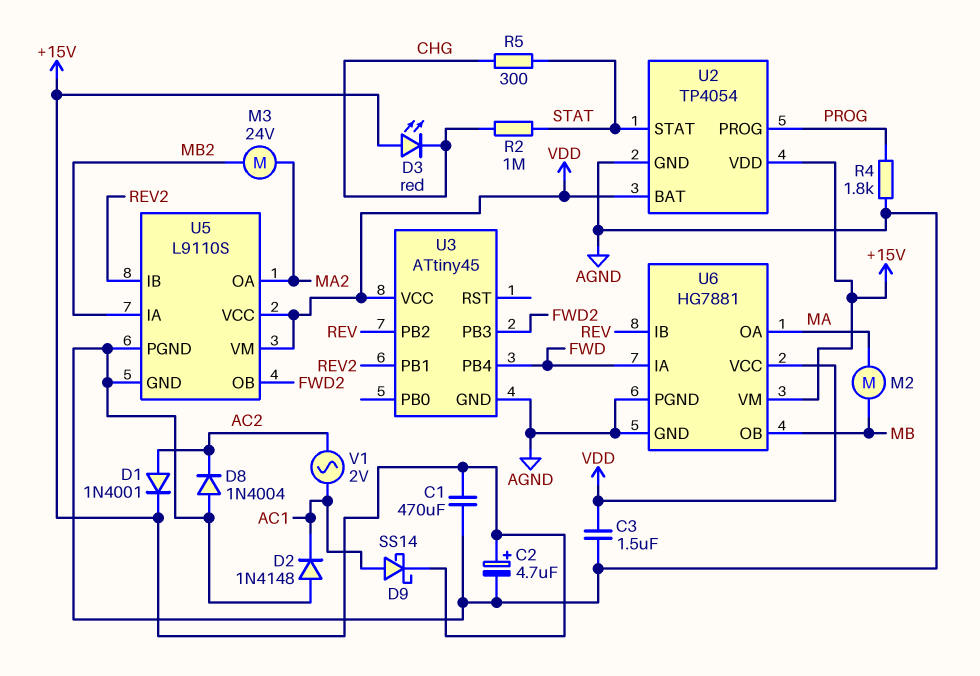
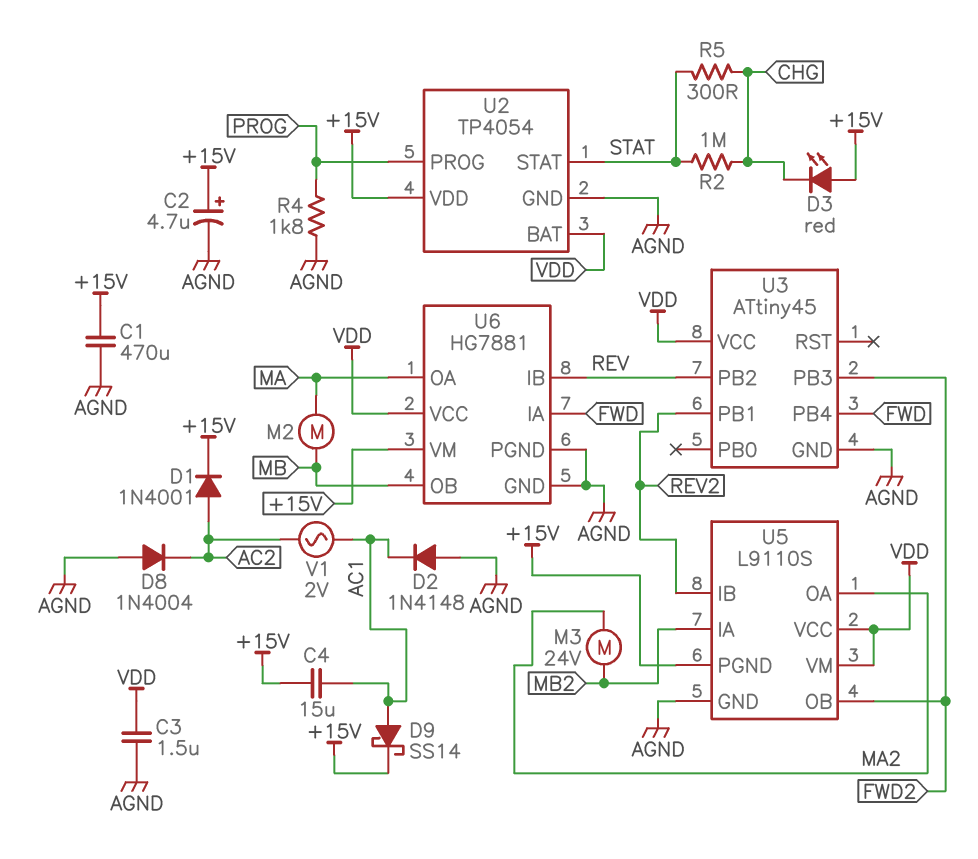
C4: none -> 15uF (+15V, AC1)
U5 pin PGND: AGND -> +15V

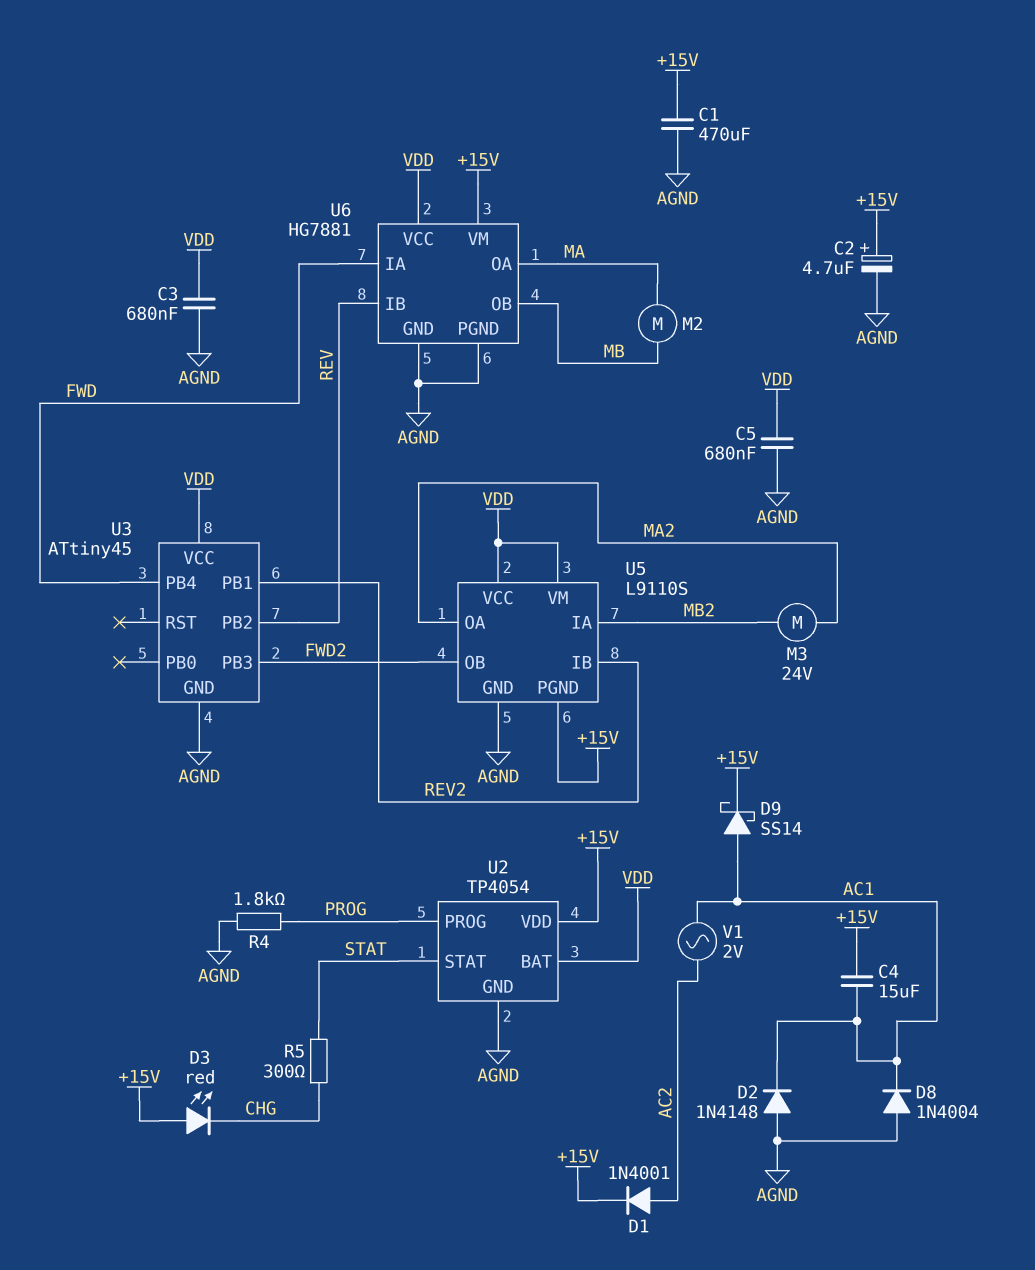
C3: 1.5uF (AGND, VDD) -> 680nF (AGND, VDD)
C5: none -> 680nF (AGND, VDD)
D8: diode 1N4004 (A AGND, K AC2) -> diode 1N4004 (A AGND, K AC1)
R2: 1M (CHG, STAT) -> none

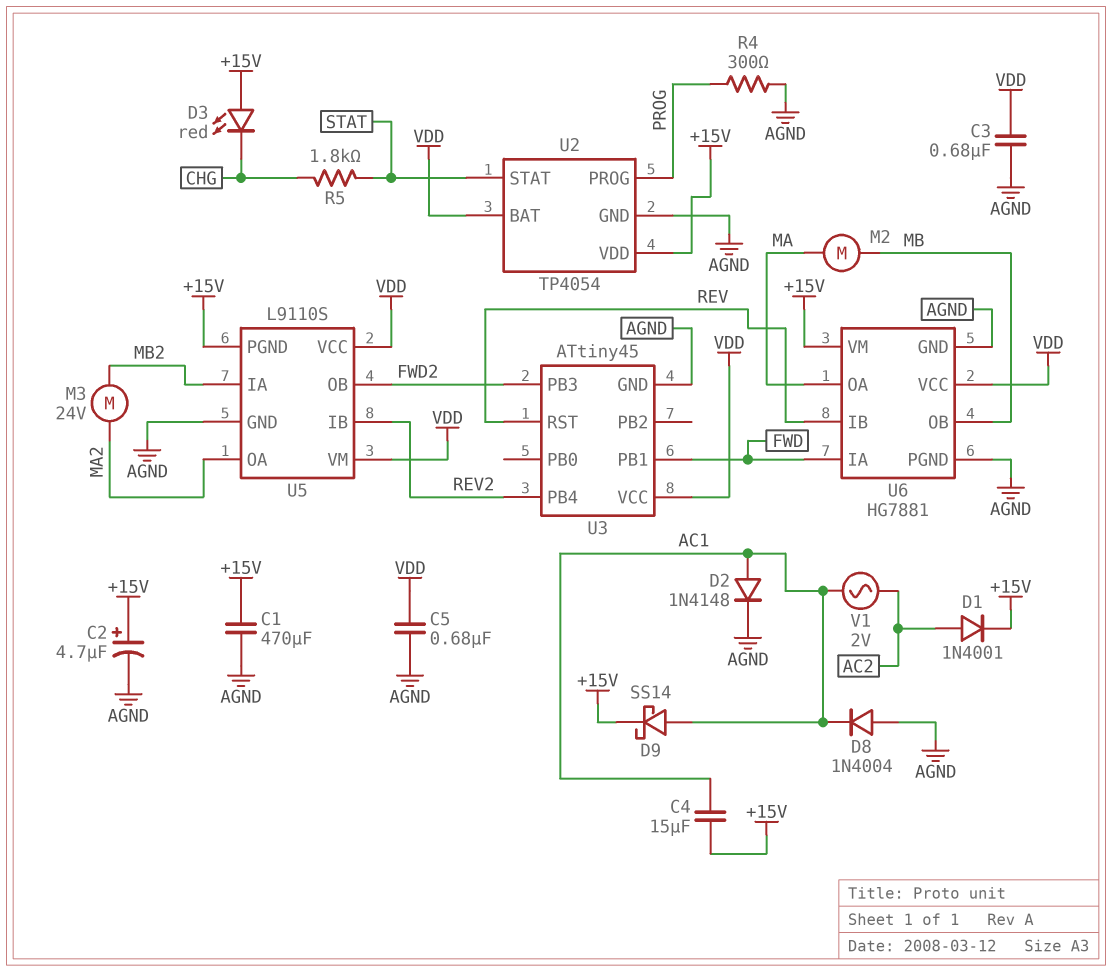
D2: diode 1N4148 (A AGND, K AC1) -> diode 1N4148 (A AC1, K AGND)
R4: 1.8k (AGND, PROG) -> 300 (AGND, PROG)
R5: 300 (CHG, STAT) -> 1.8k (CHG, STAT)
U3 pin PB1: REV2 -> FWD
U3 pin PB2: REV -> none
U3 pin PB4: FWD -> REV2
U3 pin RST: none -> REV

